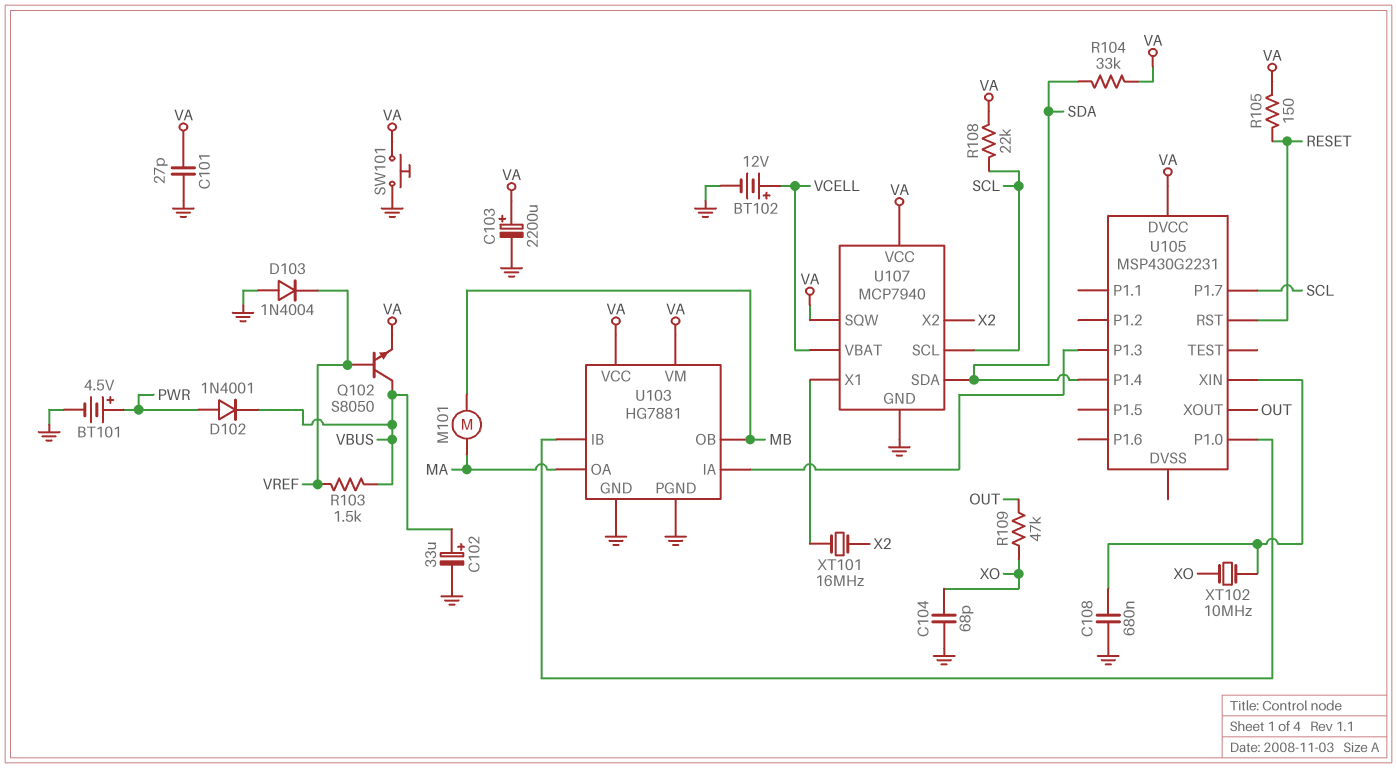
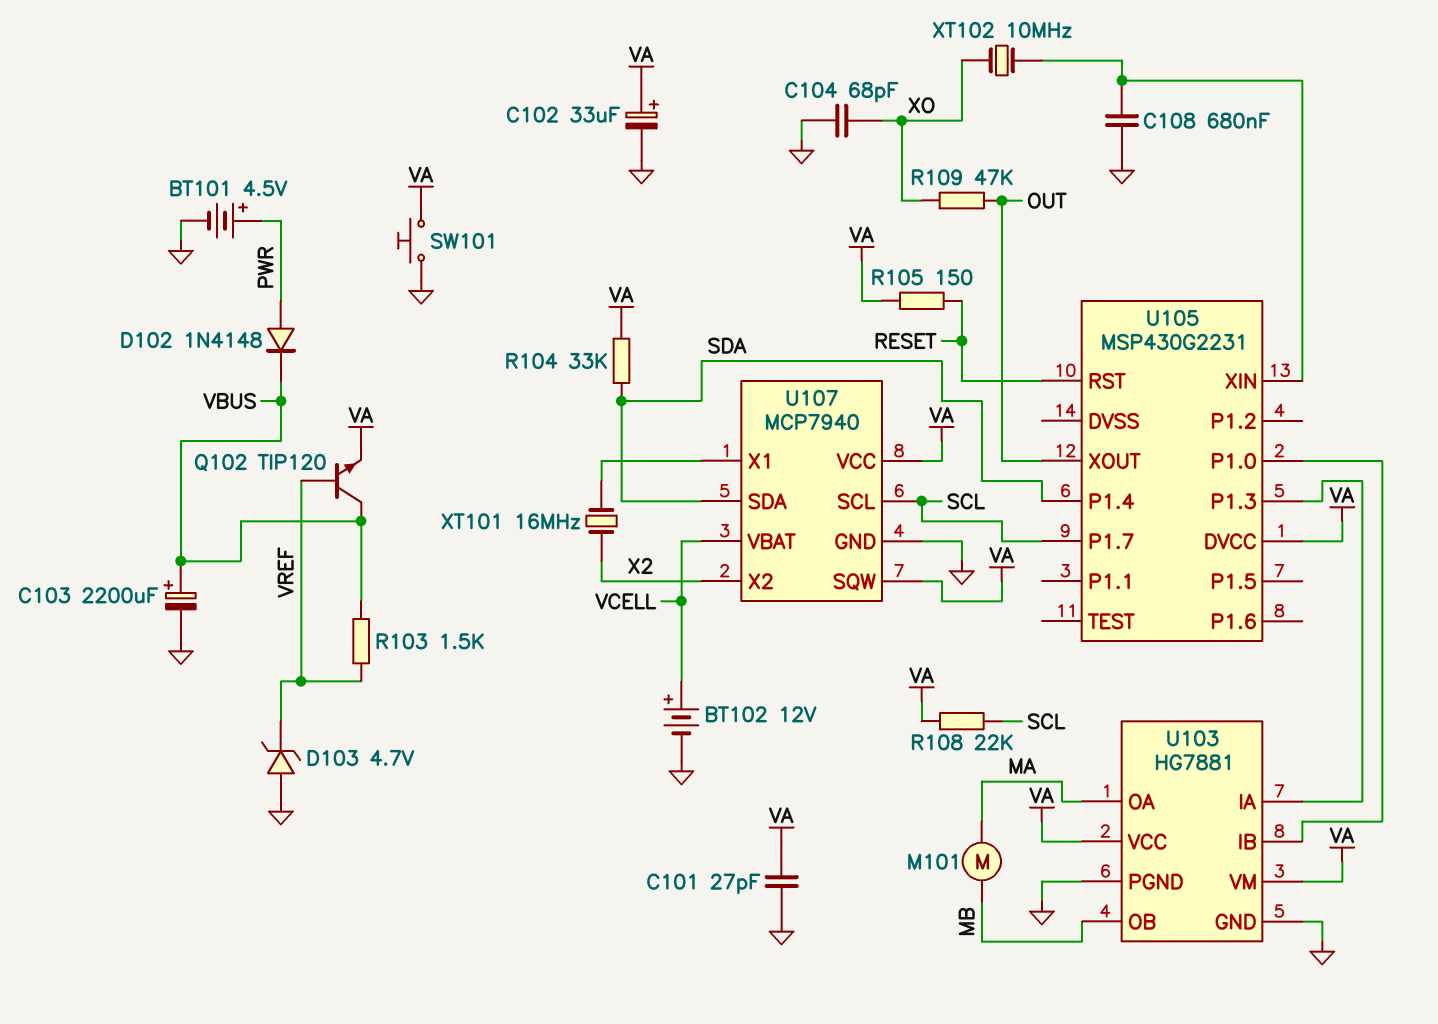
C102: 33uF (plus VBUS, minus GND) -> 33uF (plus VA, minus GND)
C103: 2200uF (plus VA, minus GND) -> 2200uF (plus VBUS, minus GND)
D102: diode 1N4001 (A PWR, K VBUS) -> diode 1N4148 (A PWR, K VBUS)
D103: diode 1N4004 (A GND, K VREF) -> zener 4.7V (A GND, K VREF)
Q102: NPN S8050 (B VREF, C VBUS, E VA) -> NPN TIP120 (B VREF, C VBUS, E VA)

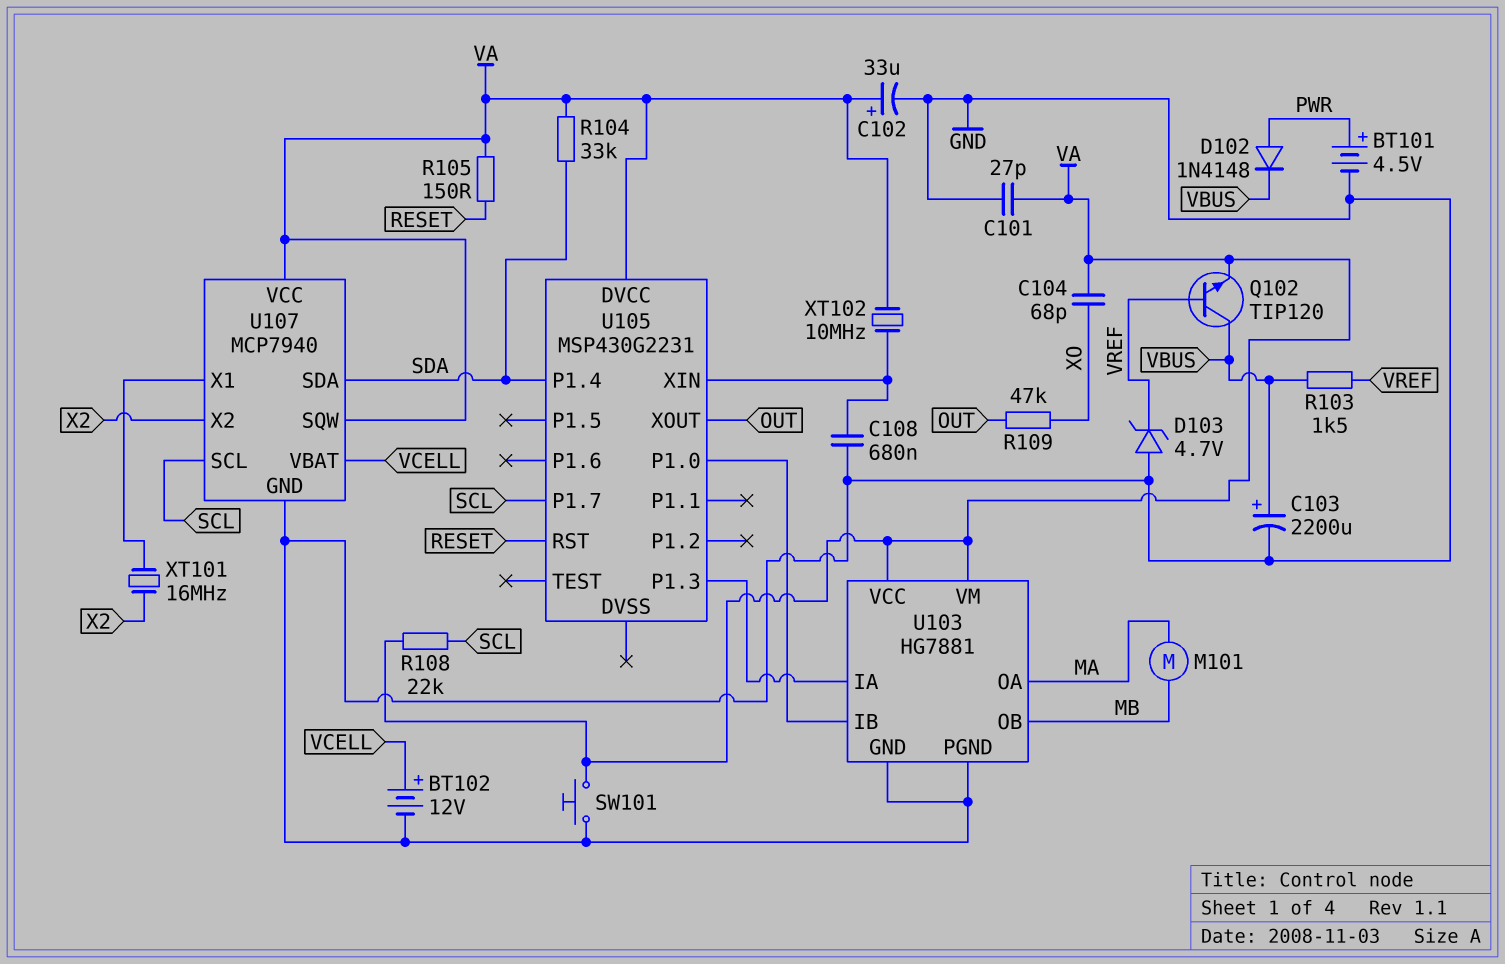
C104: 68pF (GND, XO) -> 68pF (VA, XO)
XT102: 10MHz (U105/XIN, XO) -> 10MHz (U105/XIN, VA)

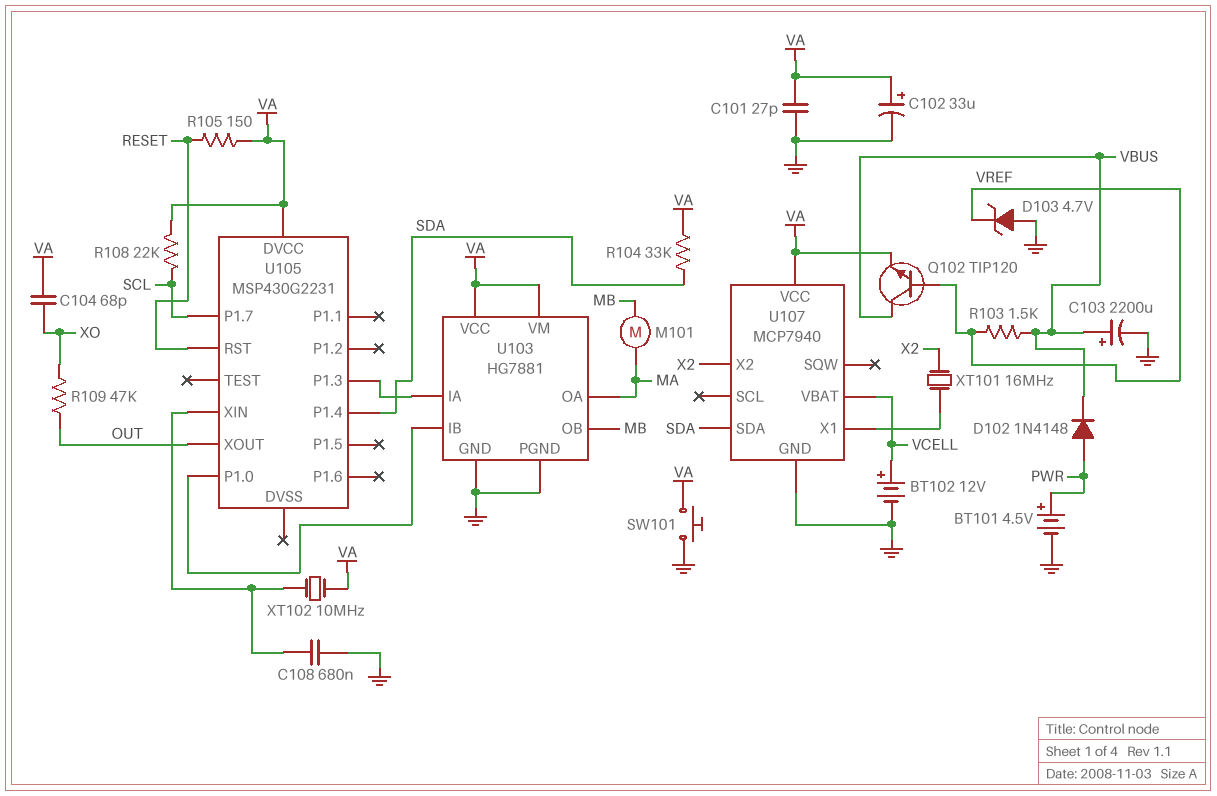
U107 pin SCL: SCL -> none
U107 pin SQW: VA -> none

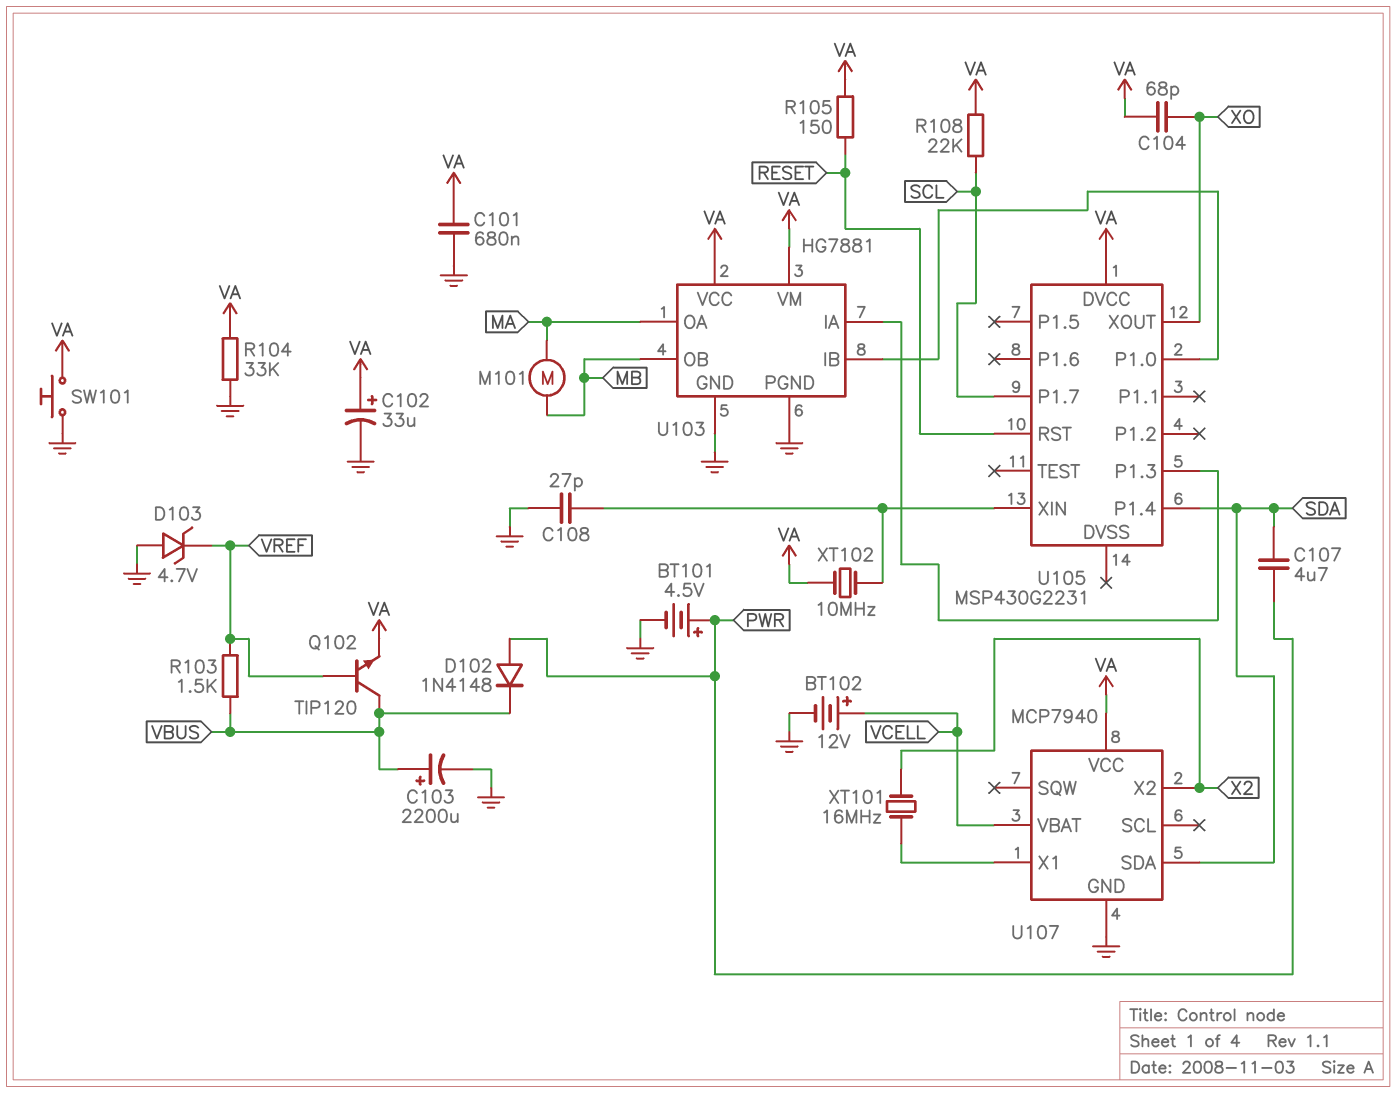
C101: 27pF (GND, VA) -> 680nF (GND, VA)
C107: none -> 4.7uF (PWR, SDA)
C108: 680nF (GND, U105/XIN) -> 27pF (GND, U105/XIN)
R104: 33k (SDA, VA) -> 33k (GND, VA)
R109: 47k (OUT, XO) -> none
U105 pin XOUT: OUT -> XO

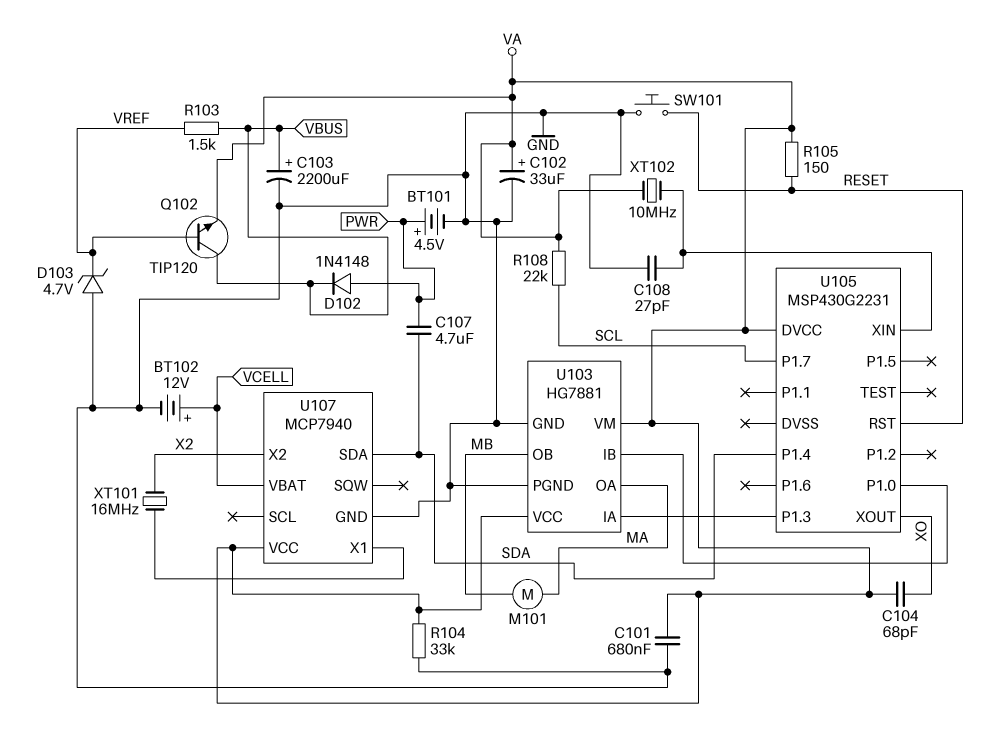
SW101: button (GND, VA) -> button (GND, RESET)

